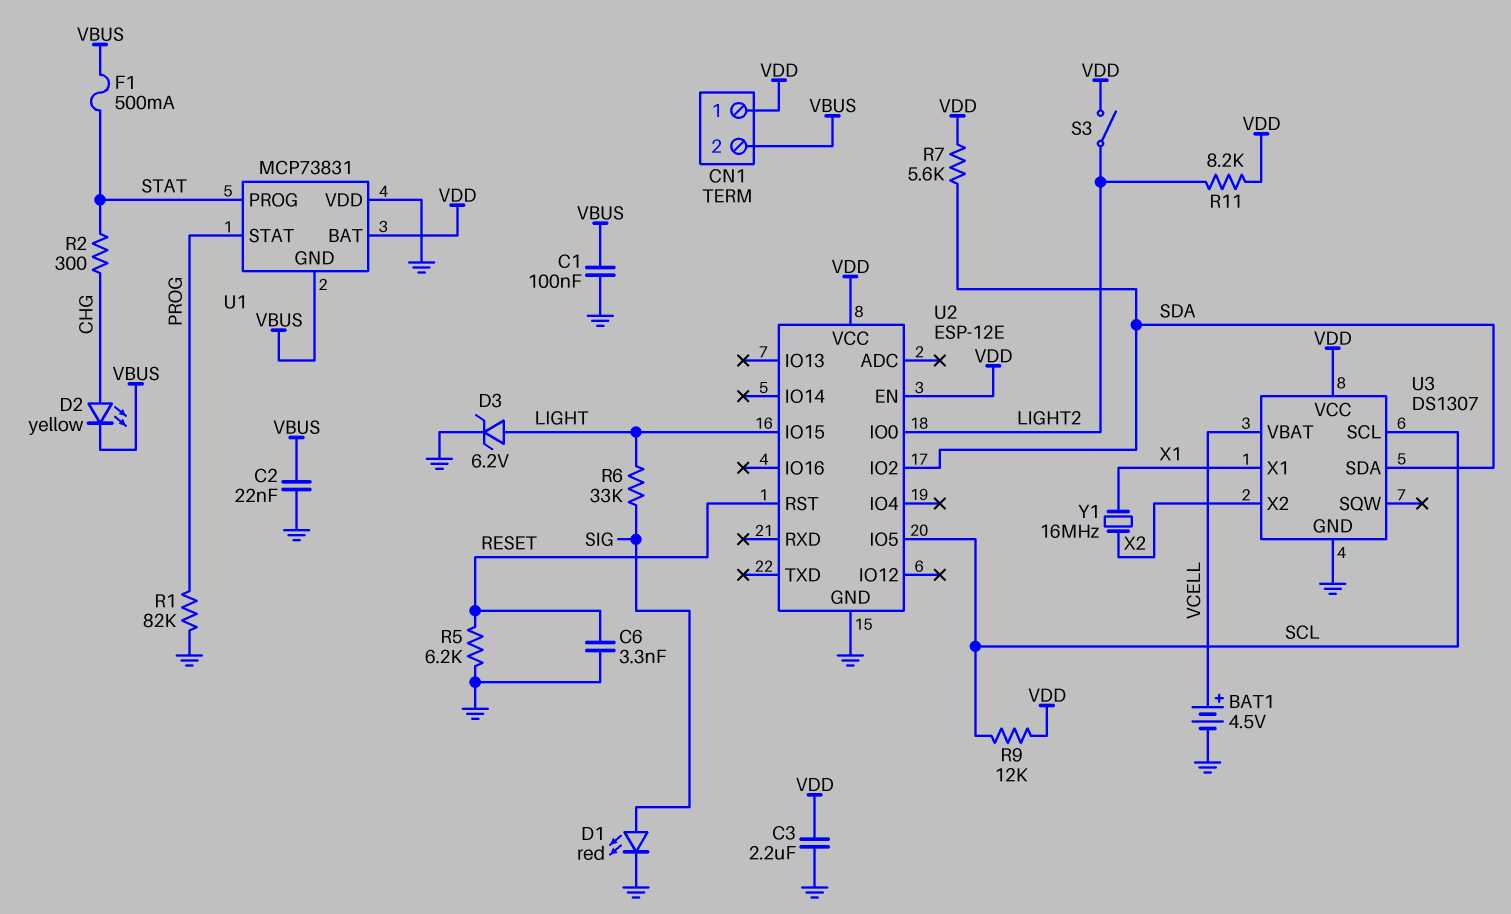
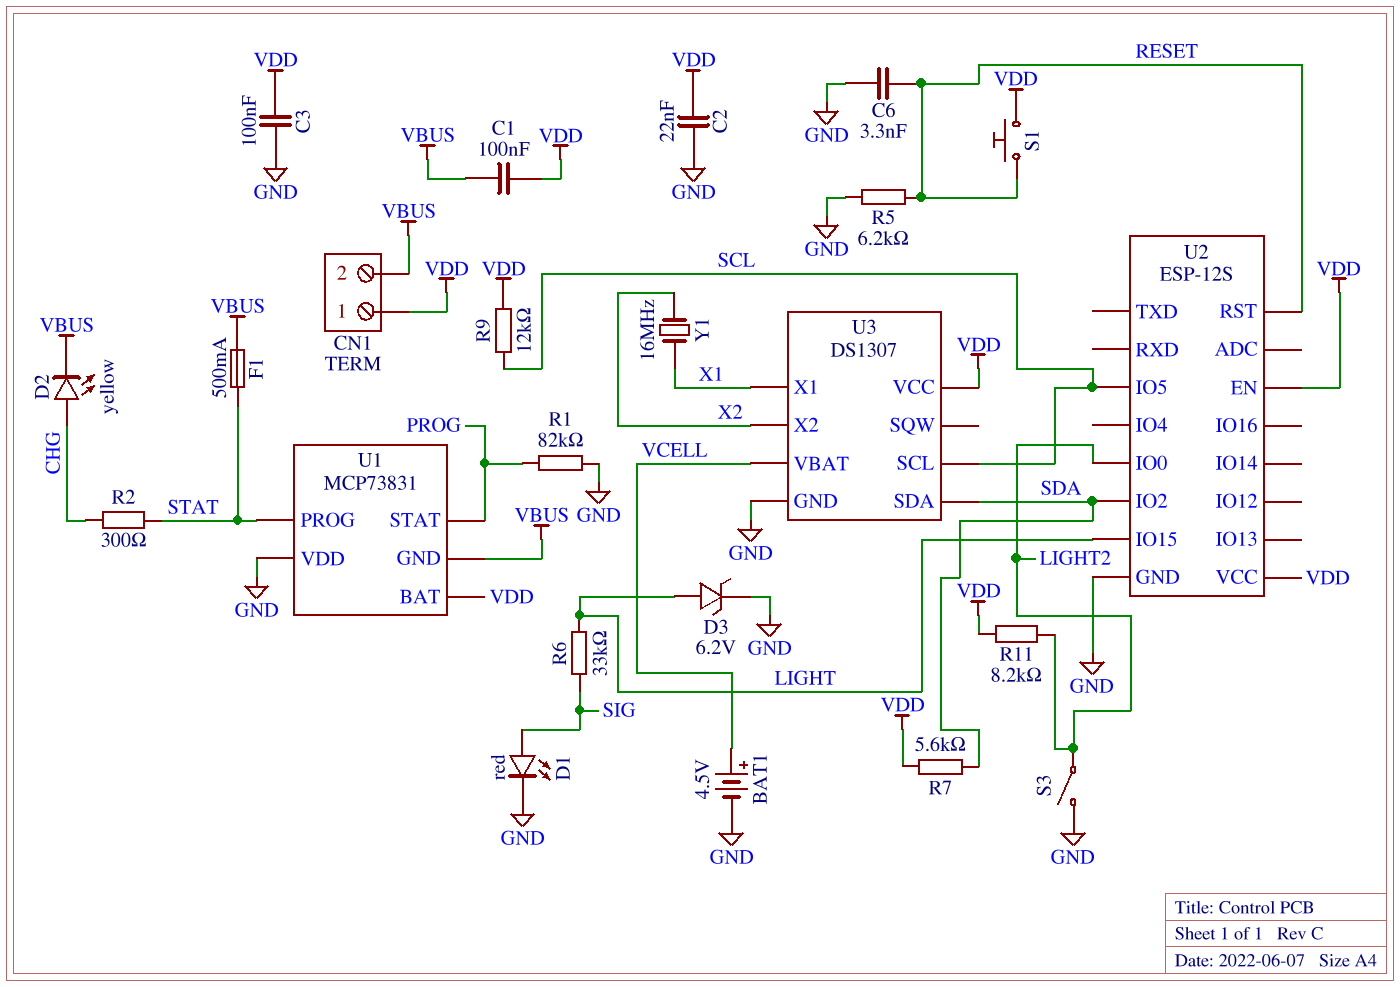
C1: 100nF (GND, VBUS) -> 100nF (VBUS, VDD)
C2: 22nF (GND, VBUS) -> 22nF (GND, VDD)
C3: 2.2uF (GND, VDD) -> 100nF (GND, VDD)
S1: none -> button (RESET, VDD)
S3: switch (LIGHT2, VDD) -> switch (GND, LIGHT2)
U2: ESP-12E -> ESP-12S

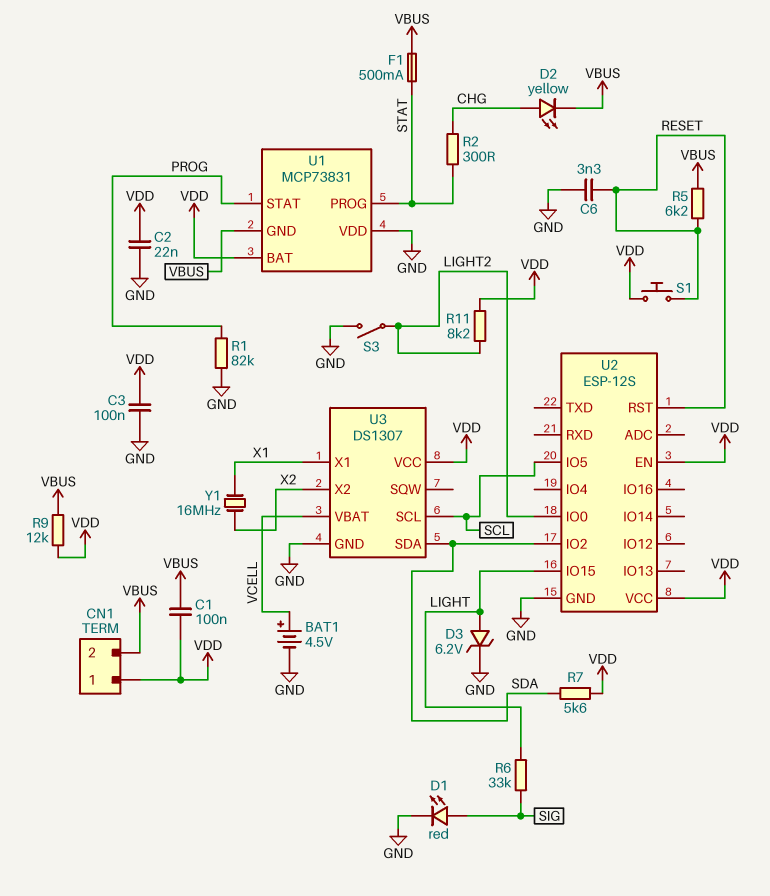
R5: 6.2k (GND, RESET) -> 6.2k (RESET, VBUS)
R9: 12k (SCL, VDD) -> 12k (VBUS, VDD)

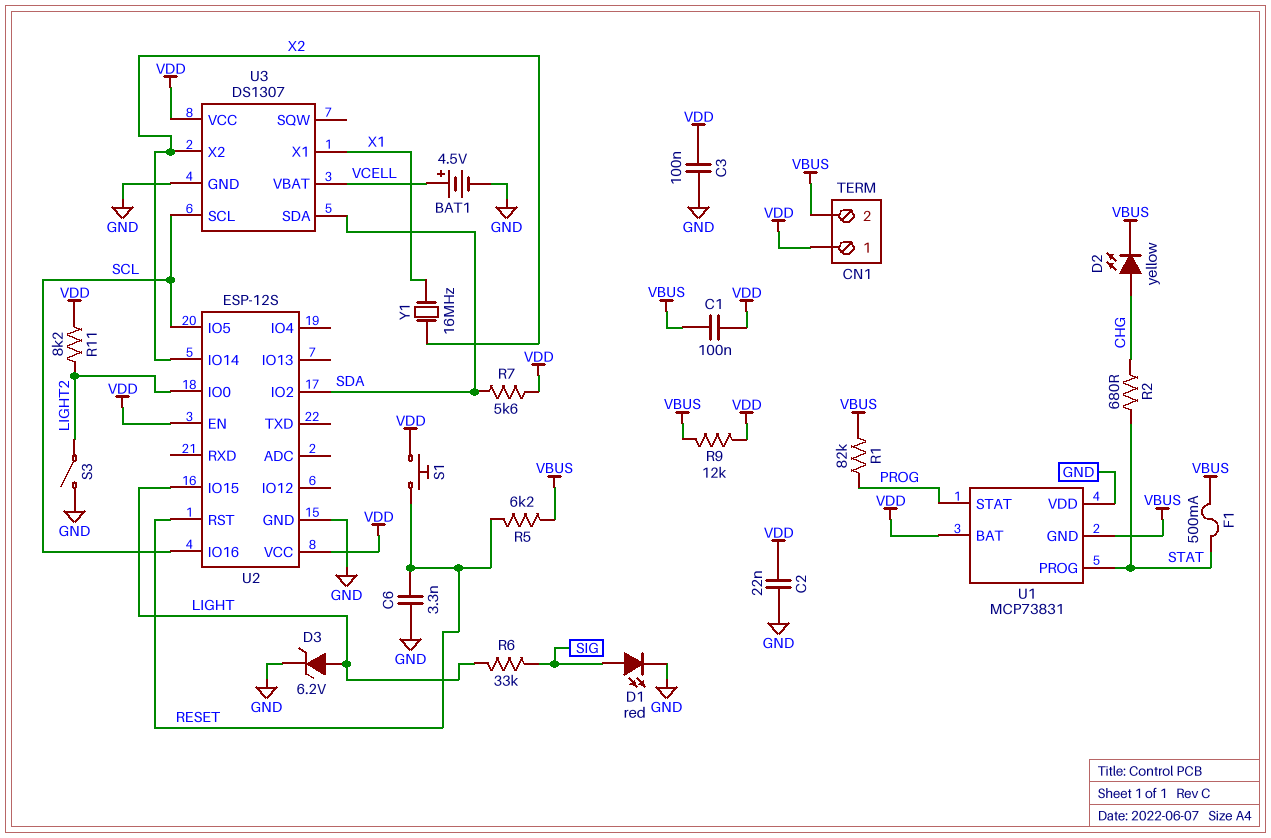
R1: 82k (GND, PROG) -> 82k (PROG, VBUS)
R2: 300 (CHG, STAT) -> 680 (CHG, STAT)
U2 pin IO14: none -> X2
U2 pin IO16: none -> SCL

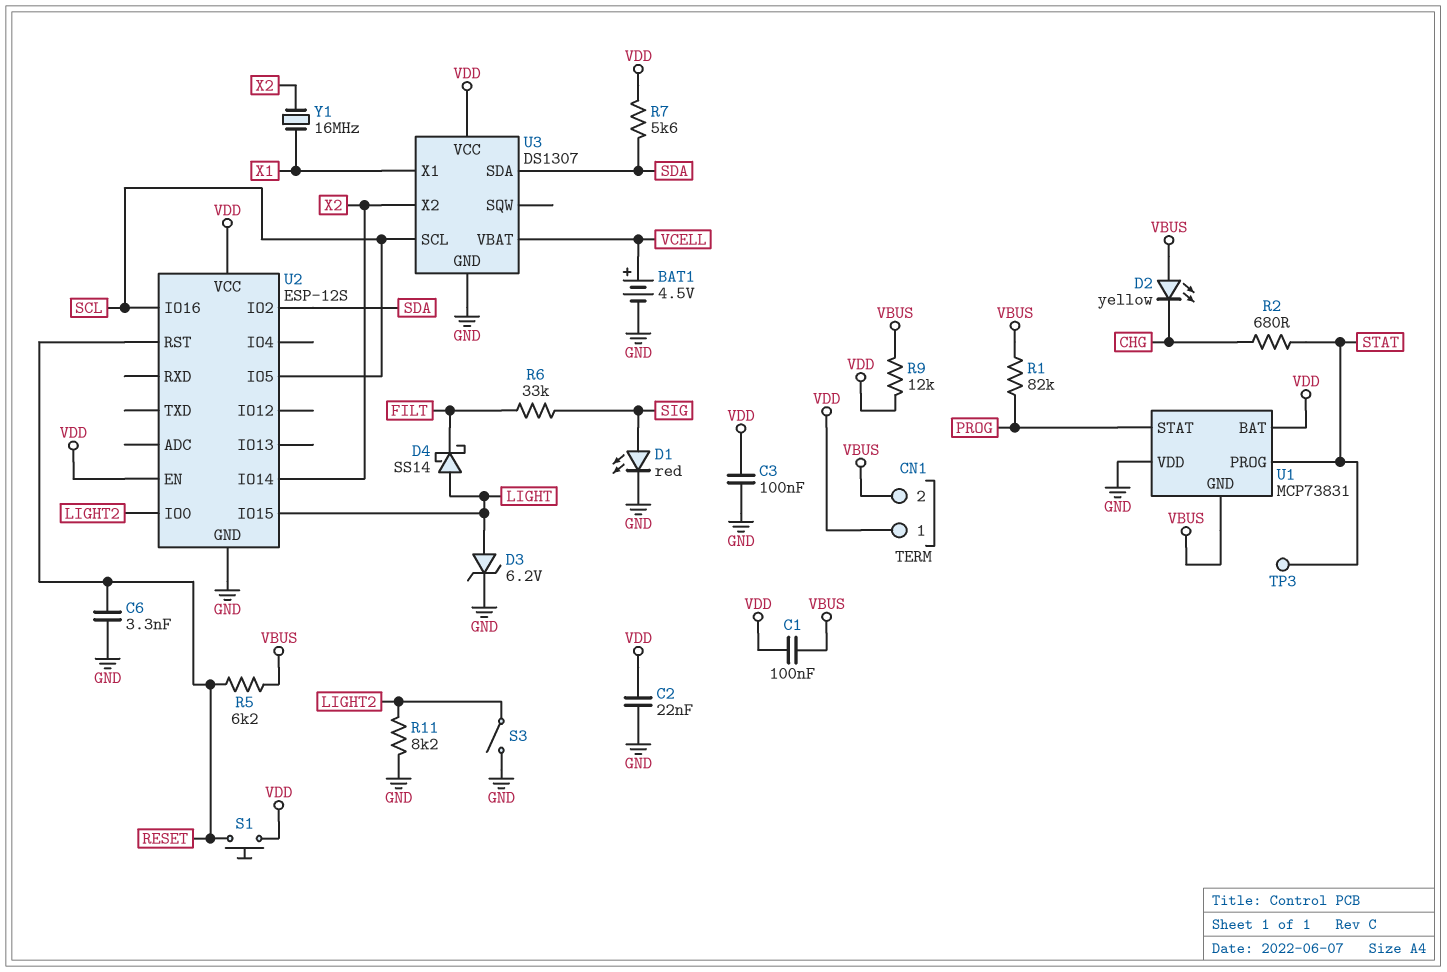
D2: LED yellow (A CHG, K VBUS) -> LED yellow (A VBUS, K CHG)
D4: none -> schottky SS14 (A LIGHT, K FILT)
F1: 500mA (STAT, VBUS) -> none
R6: 33k (LIGHT, SIG) -> 33k (FILT, SIG)
R11: 8.2k (LIGHT2, VDD) -> 8.2k (GND, LIGHT2)
TP3: none -> test point (STAT)

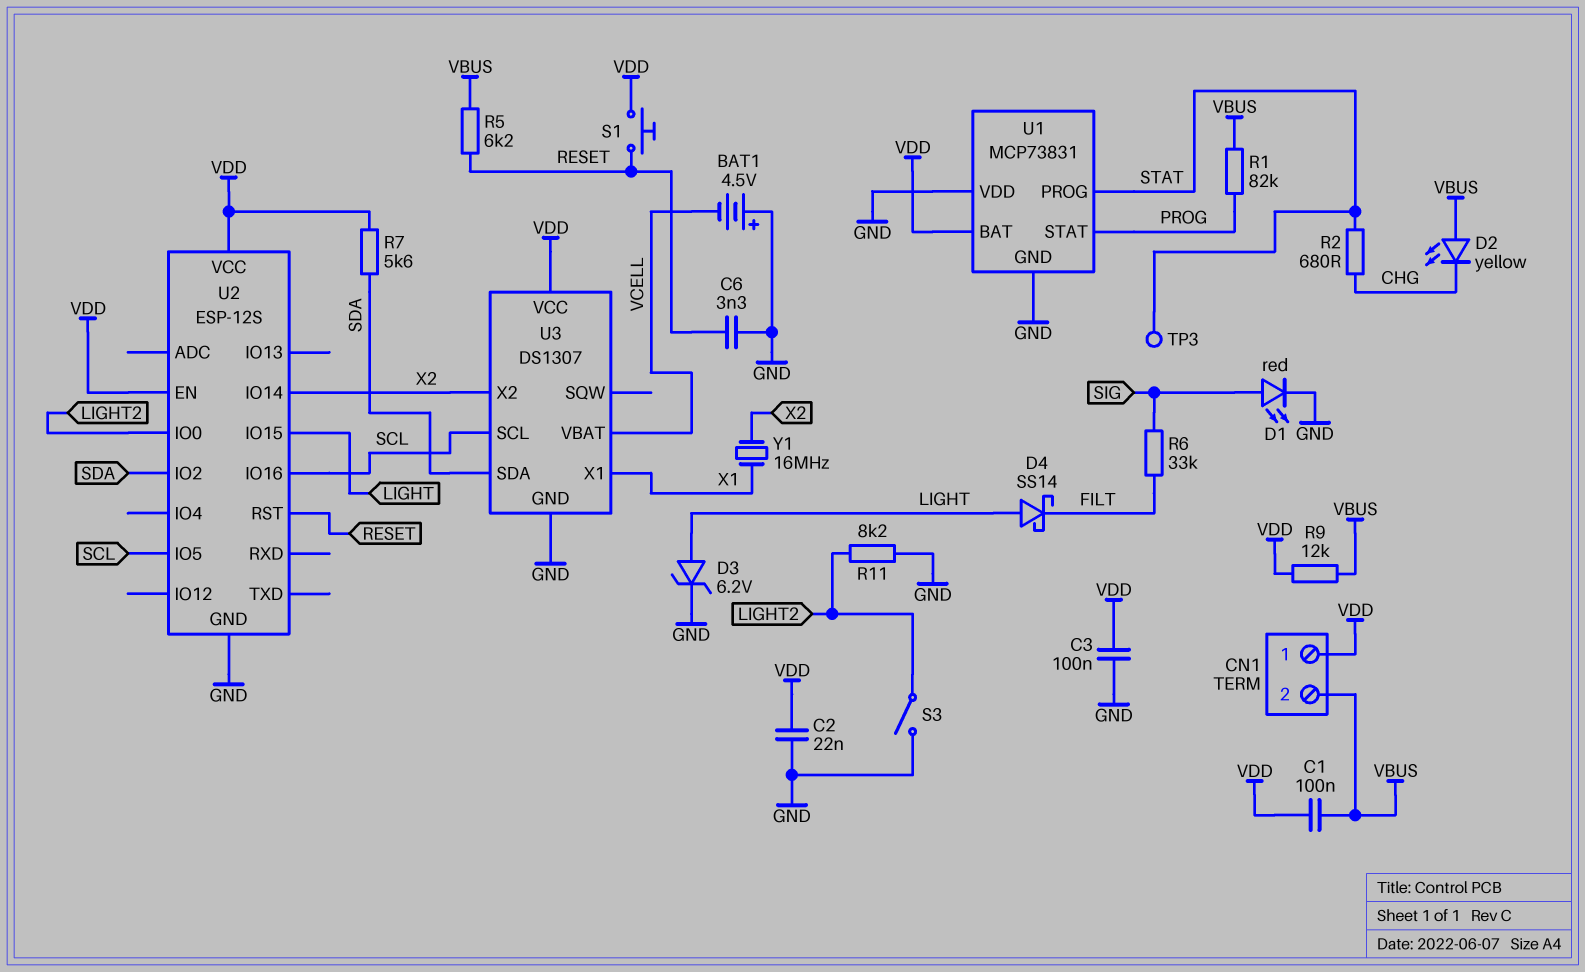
BAT1: 4.5V (plus VCELL, minus GND) -> 4.5V (plus GND, minus VCELL)
U1 pin GND: VBUS -> GND

